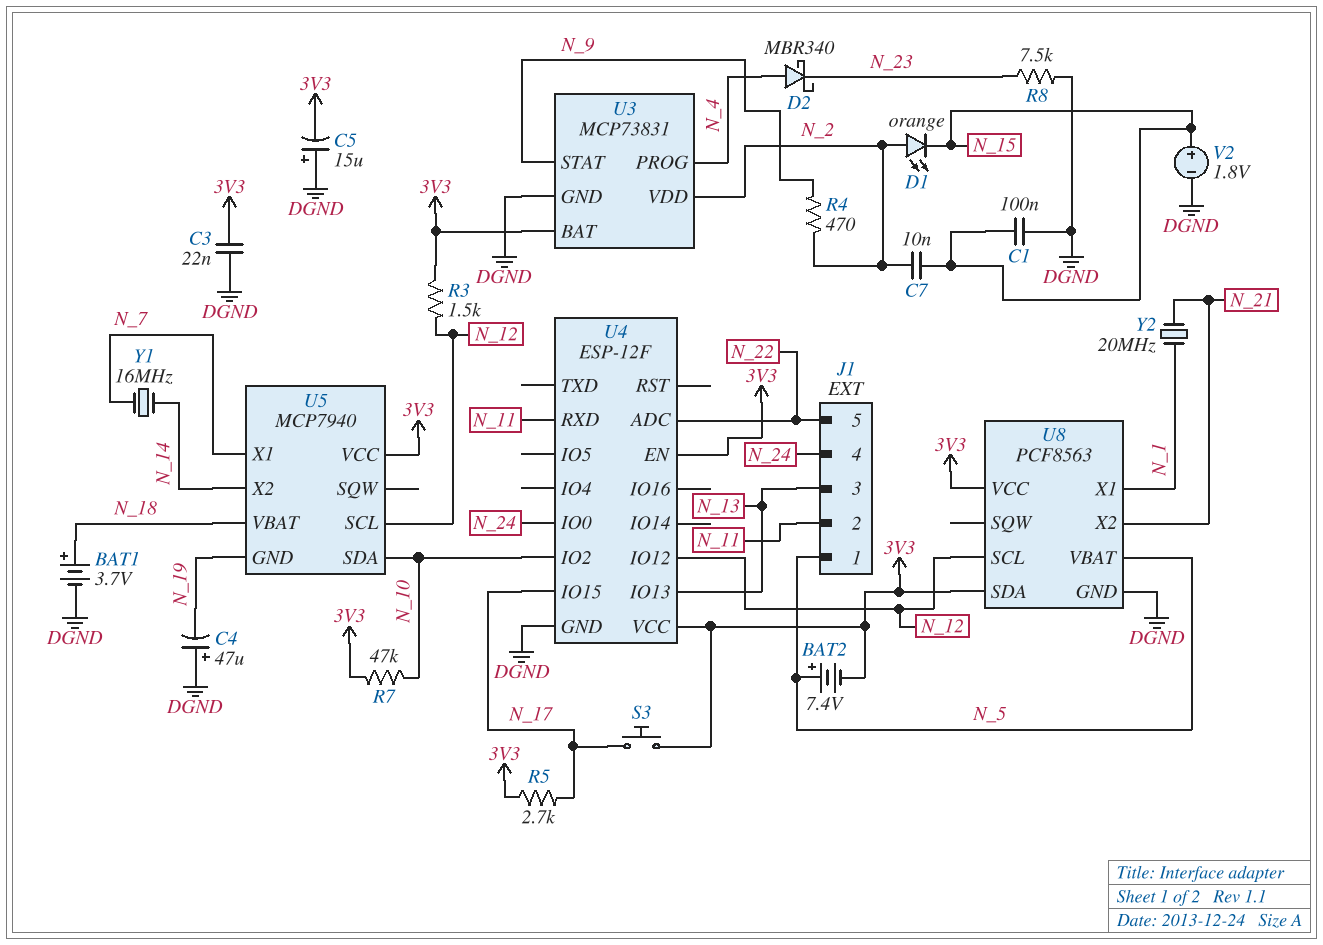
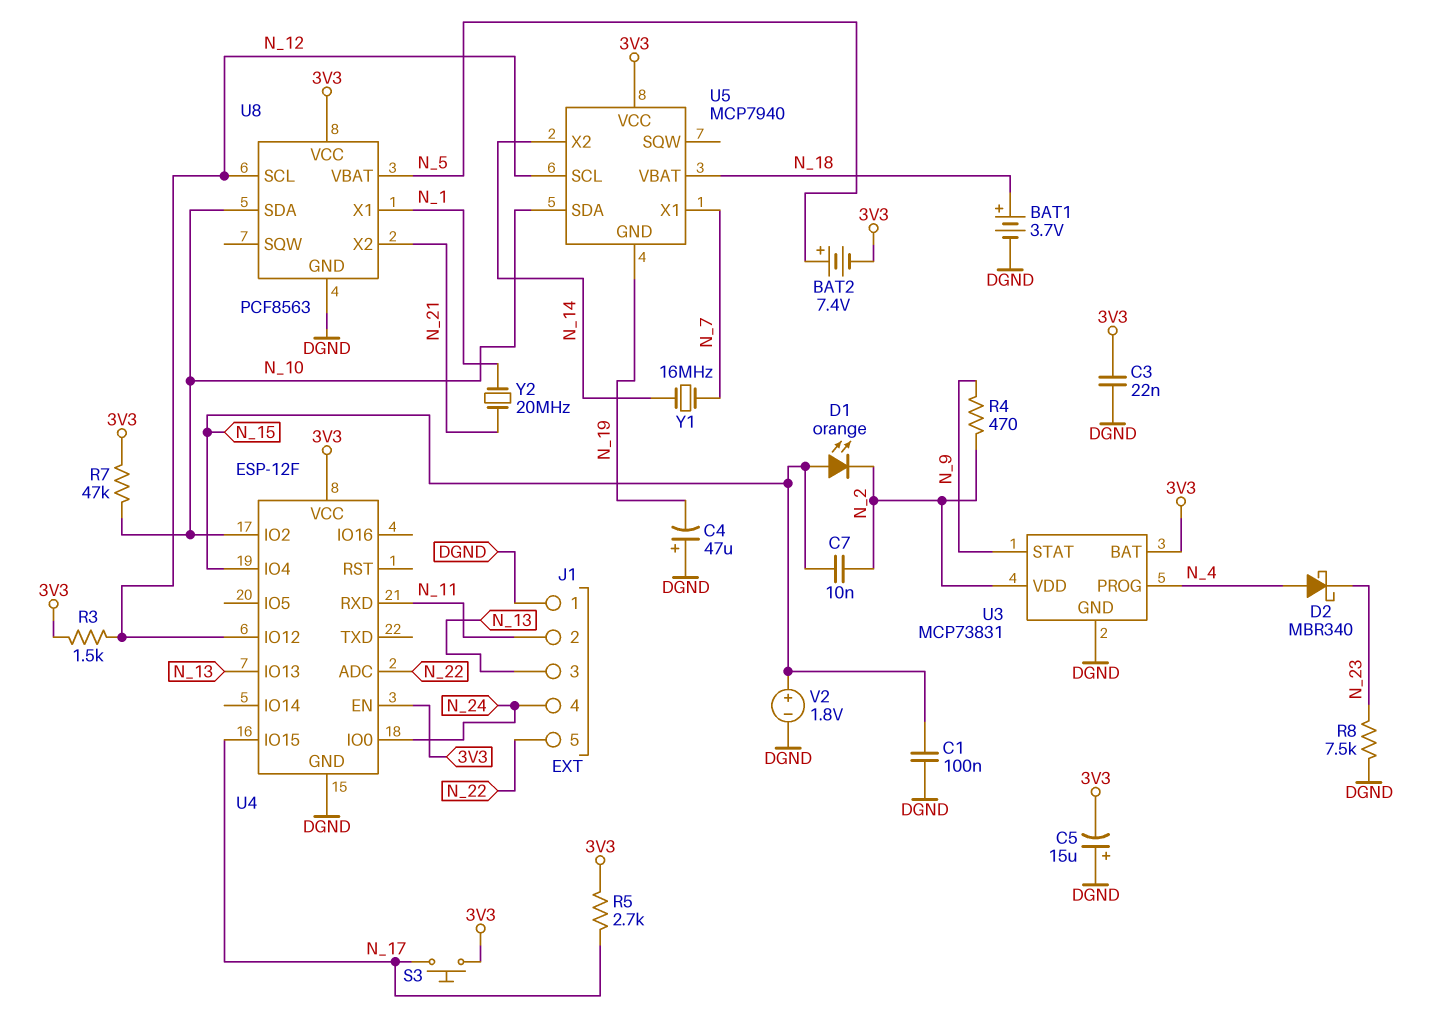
D1: LED orange (A N_2, K N_15) -> LED orange (A N_15, K N_2)
J1 pin 1: N_5 -> DGND
U4 pin IO4: none -> N_15
U8 pin SDA: 3V3 -> N_10

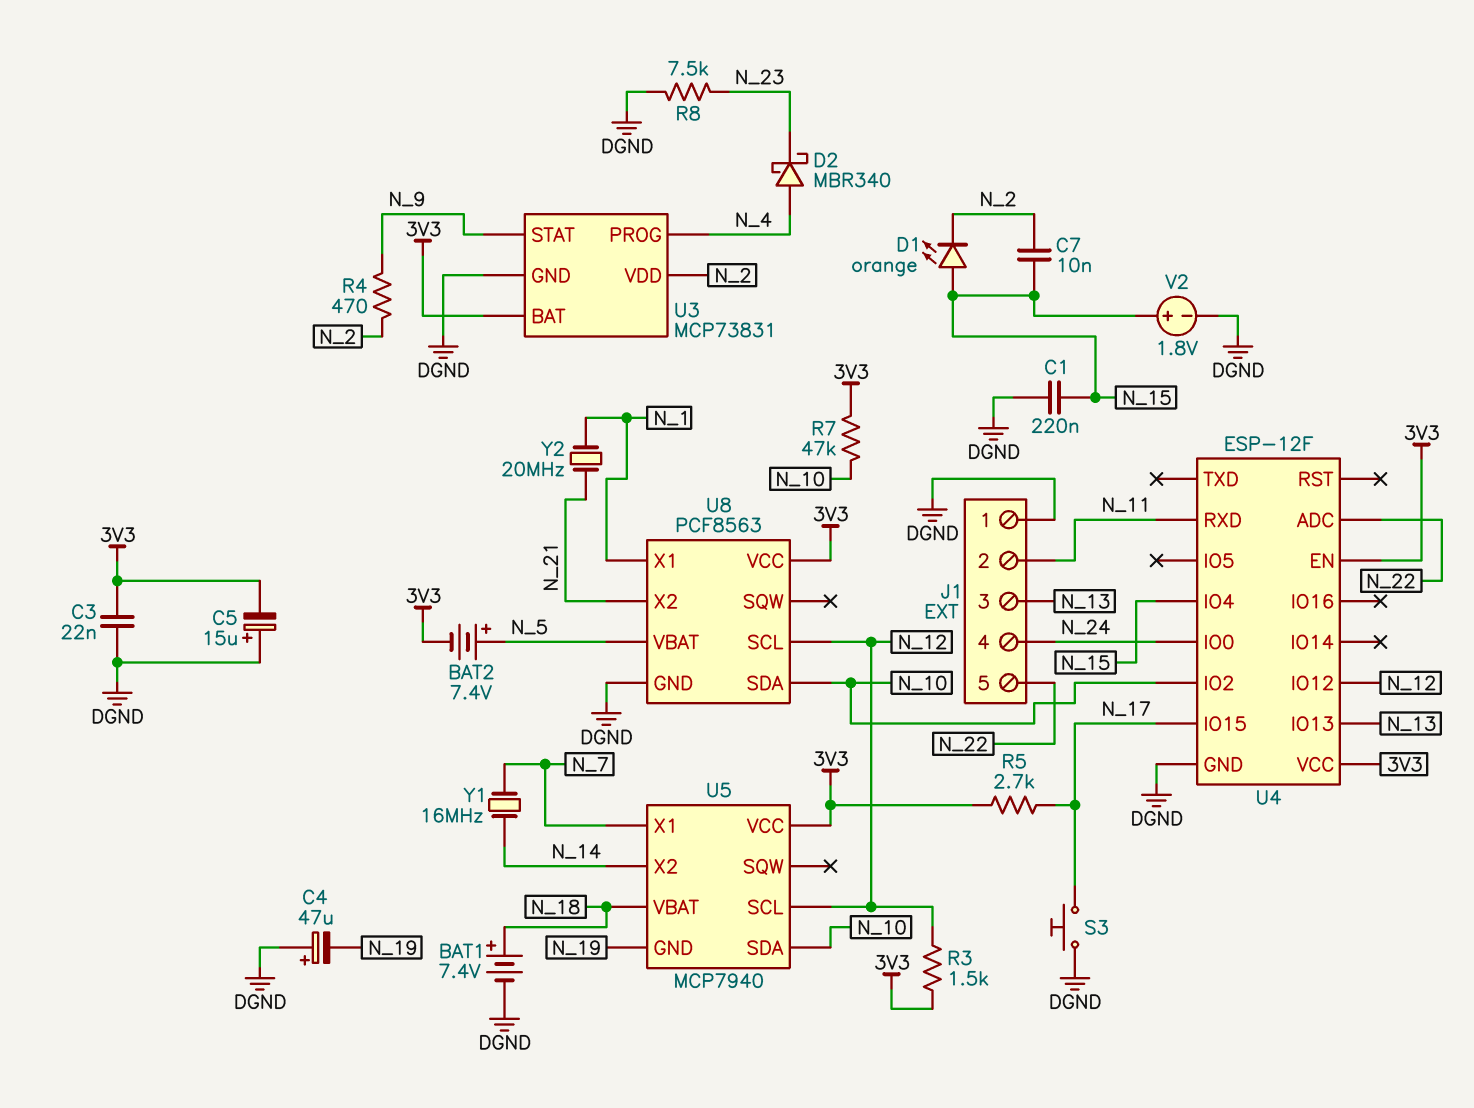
BAT1: 3.7V (plus N_18, minus DGND) -> 7.4V (plus N_18, minus DGND)
C1: 100nF (DGND, N_15) -> 220nF (DGND, N_15)
S3: button (3V3, N_17) -> button (DGND, N_17)

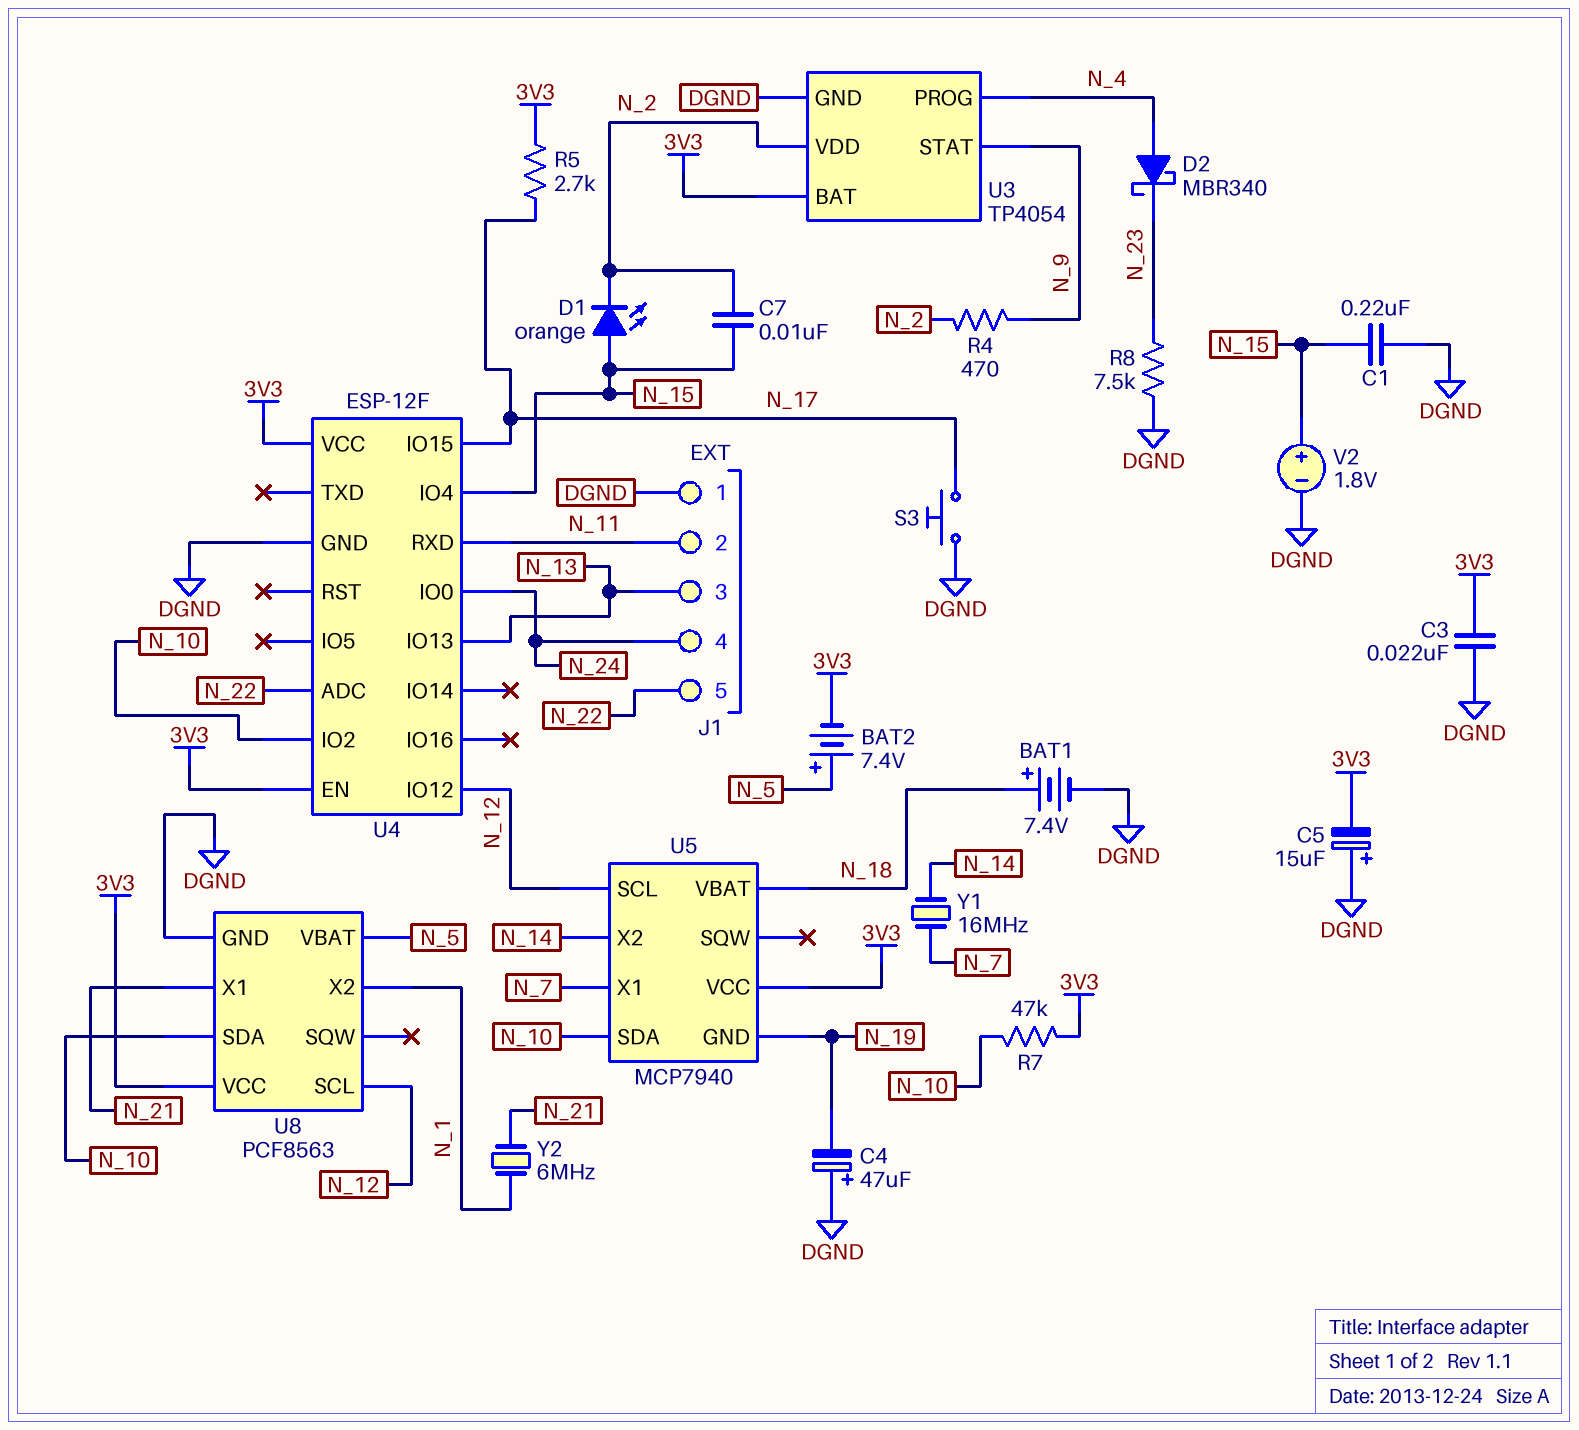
R3: 1.5k (3V3, N_12) -> none
U3: MCP73831 -> TP4054
U8 pin X1: N_1 -> N_21
U8 pin X2: N_21 -> N_1
Y2: 20MHz (N_1, N_21) -> 6MHz (N_1, N_21)

